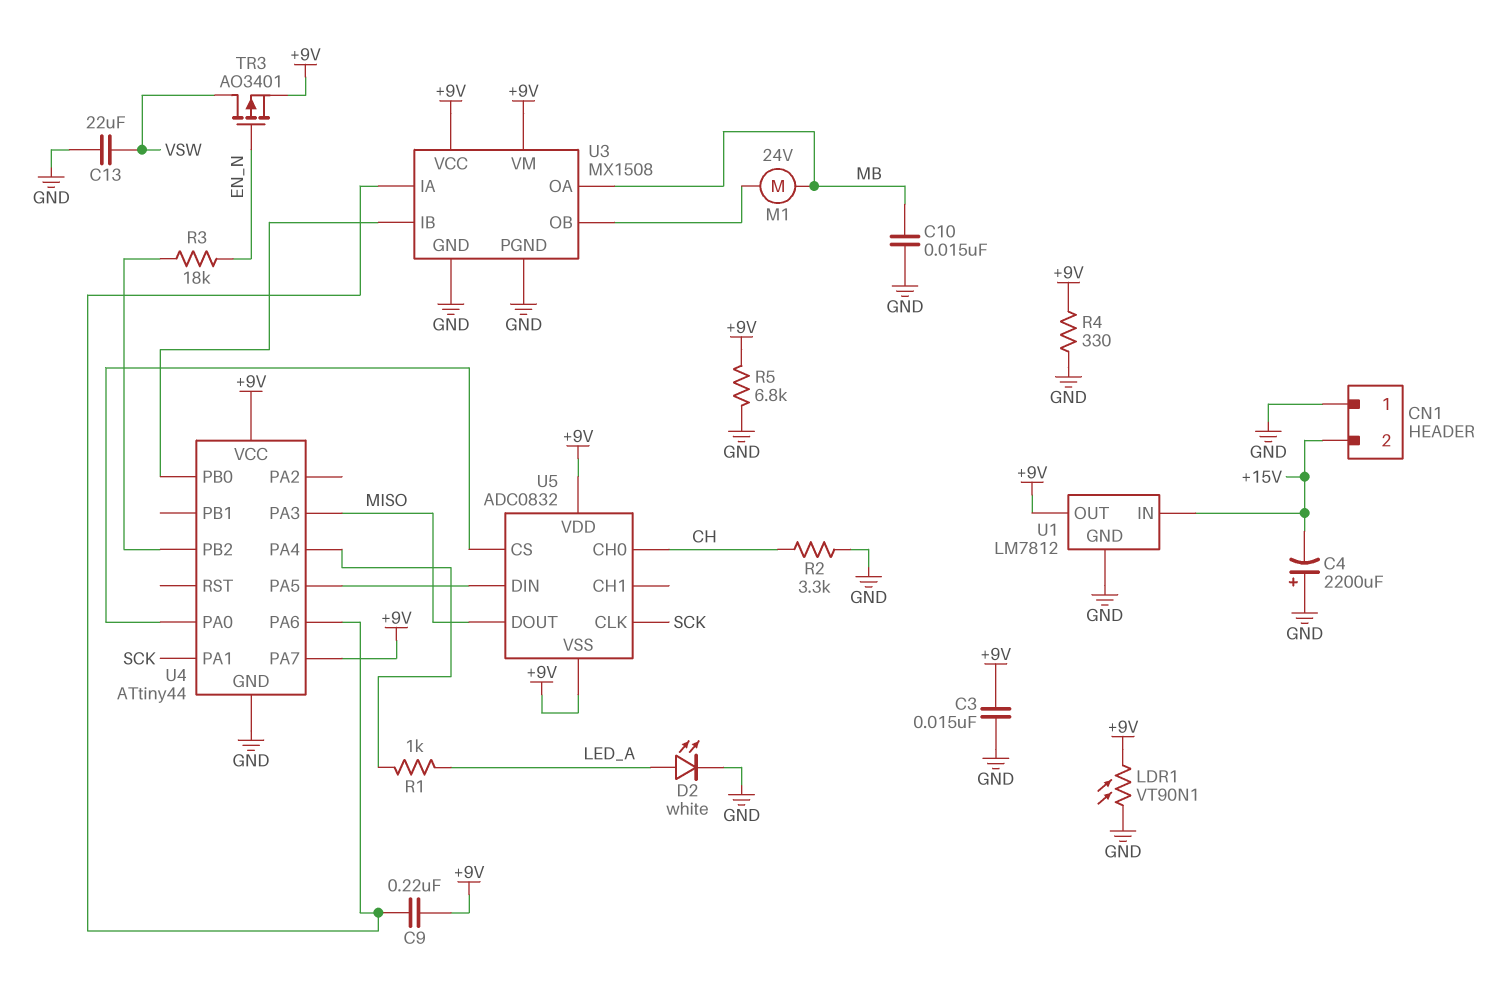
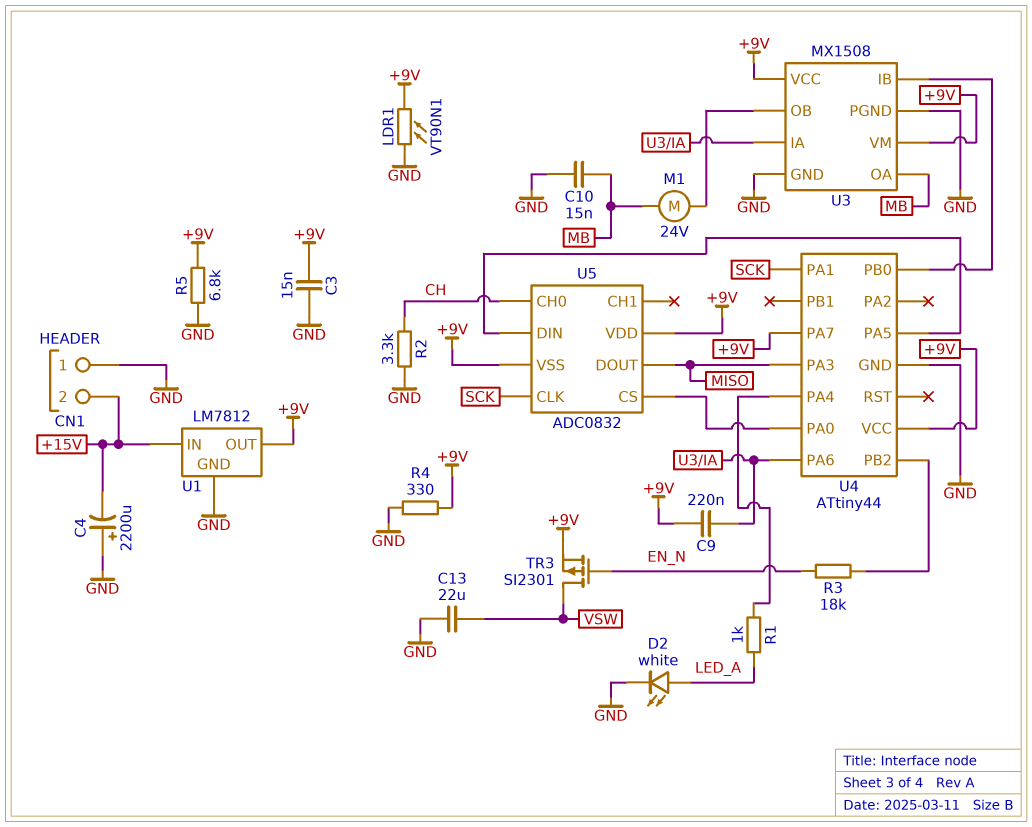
TR3: PMOS AO3401 (G EN_N, D VSW, S +9V) -> PMOS SI2301 (G EN_N, D VSW, S +9V)

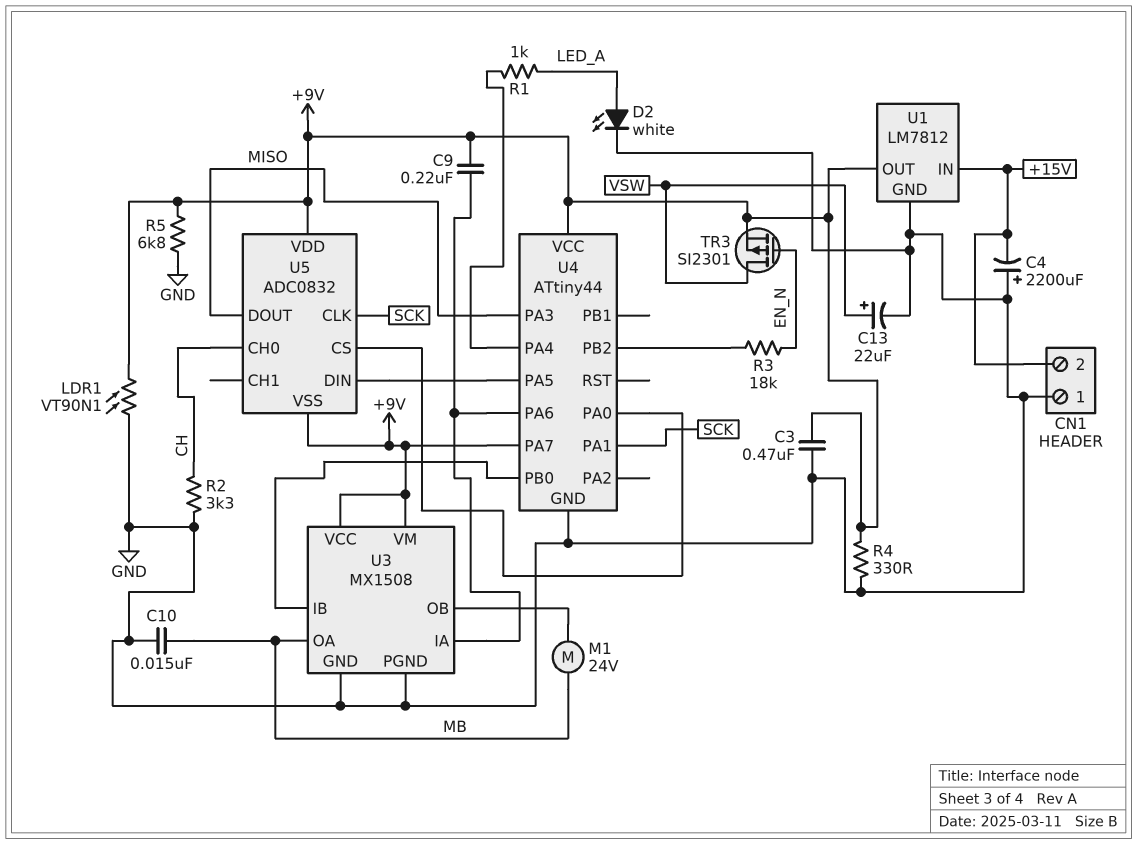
C3: 15nF (+9V, GND) -> 470nF (+9V, GND)
C13: 22uF (GND, VSW) -> 22uF (plus VSW, minus GND)

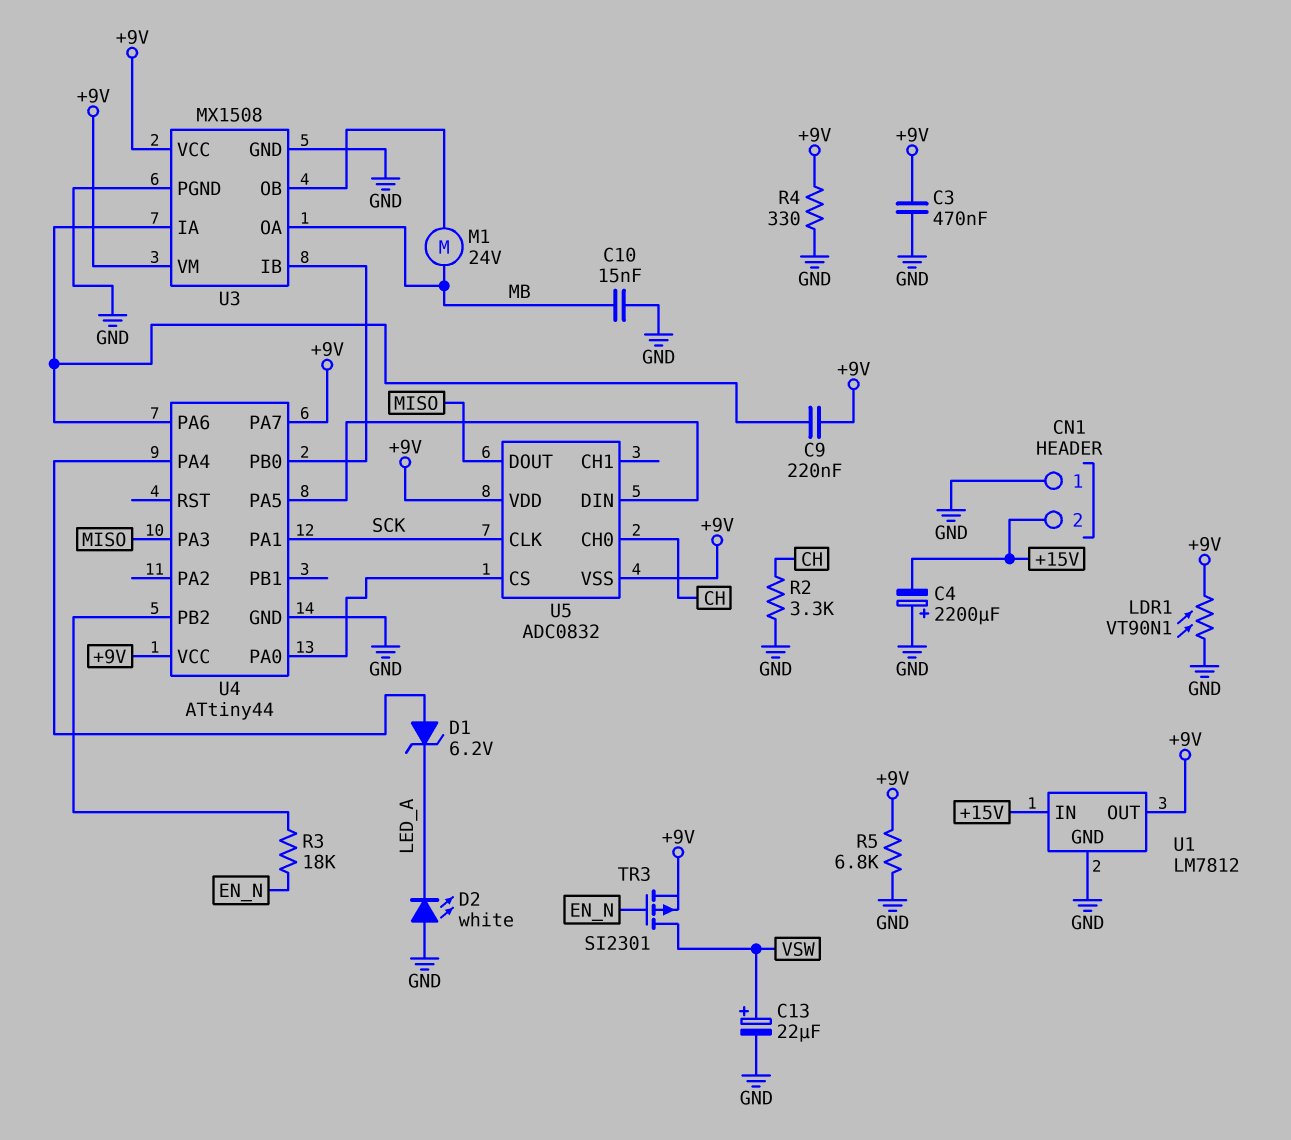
D1: none -> zener 6.2V (A U4/PA4, K LED_A)
D2: LED white (A LED_A, K GND) -> LED white (A GND, K LED_A)
R1: 1k (LED_A, U4/PA4) -> none

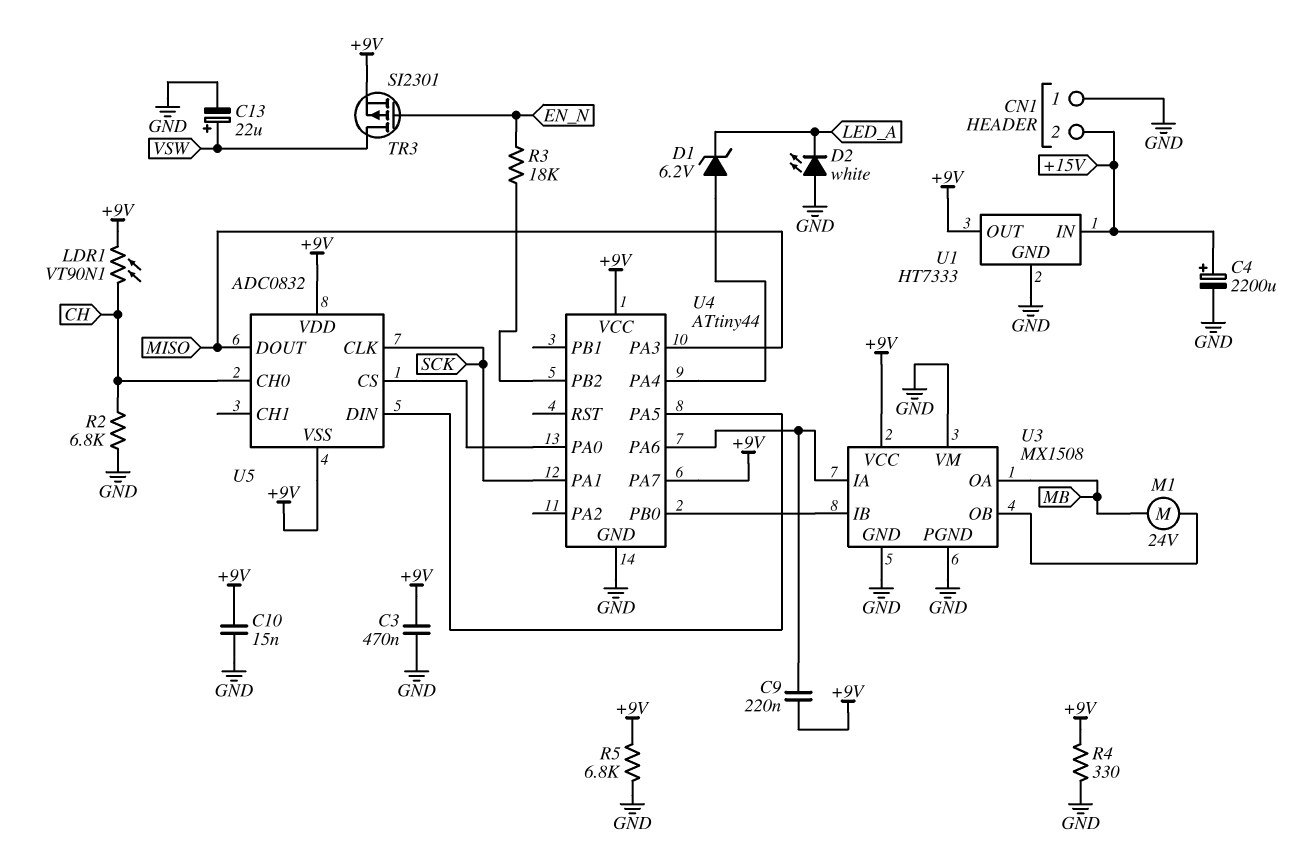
C4: 2200uF (plus GND, minus +15V) -> 2200uF (plus +15V, minus GND)
C10: 15nF (GND, MB) -> 15nF (+9V, GND)
LDR1: VT90N1 (+9V, GND) -> VT90N1 (+9V, CH)
R2: 3.3k (CH, GND) -> 6.8k (CH, GND)
U1: LM7812 -> HT7333
U3 pin VM: +9V -> GND

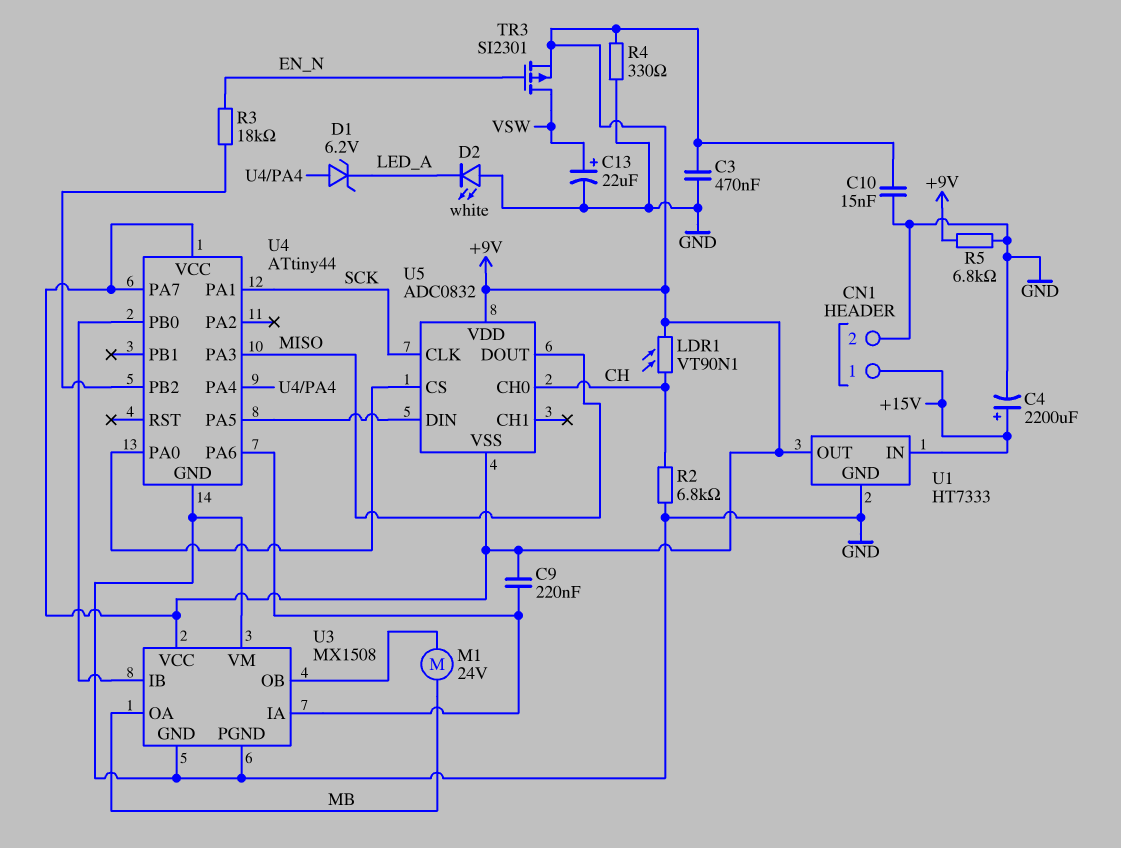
CN1 pin 1: GND -> +15V
CN1 pin 2: +15V -> GND

